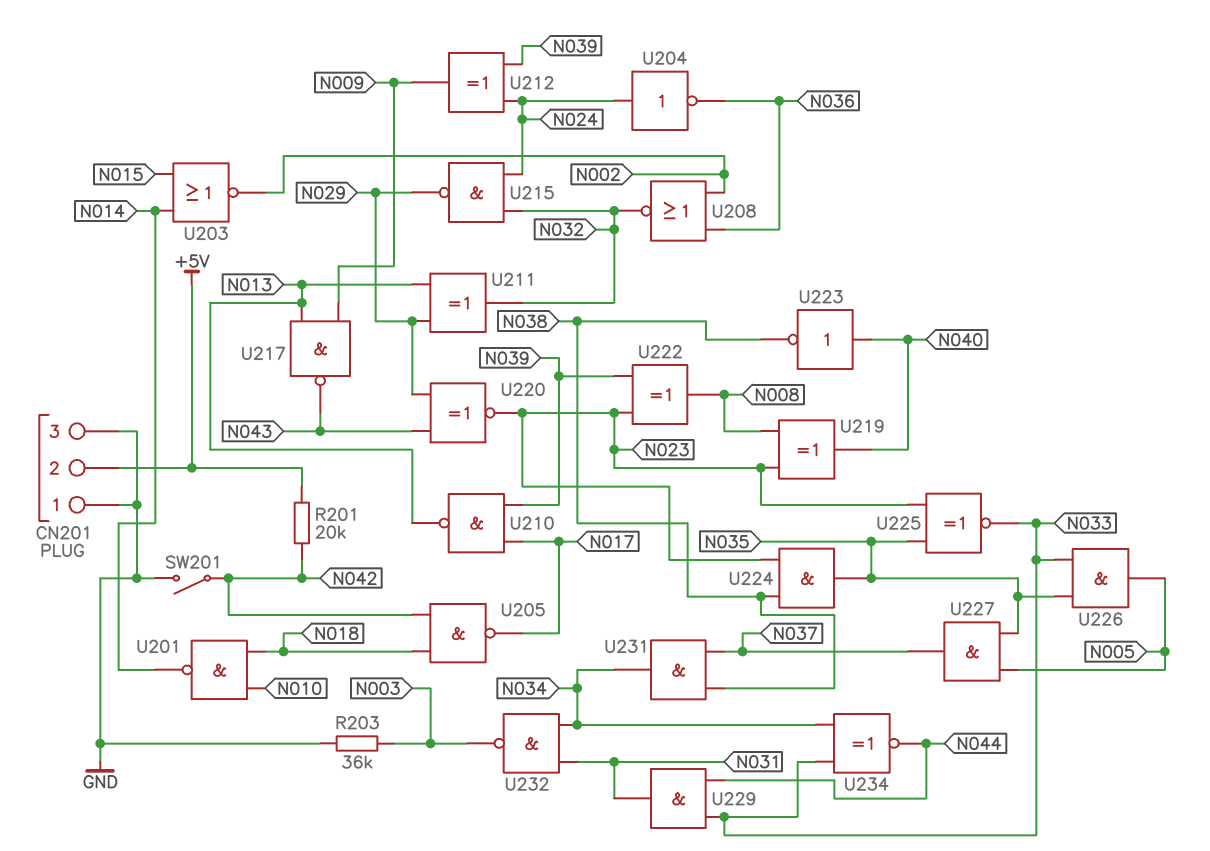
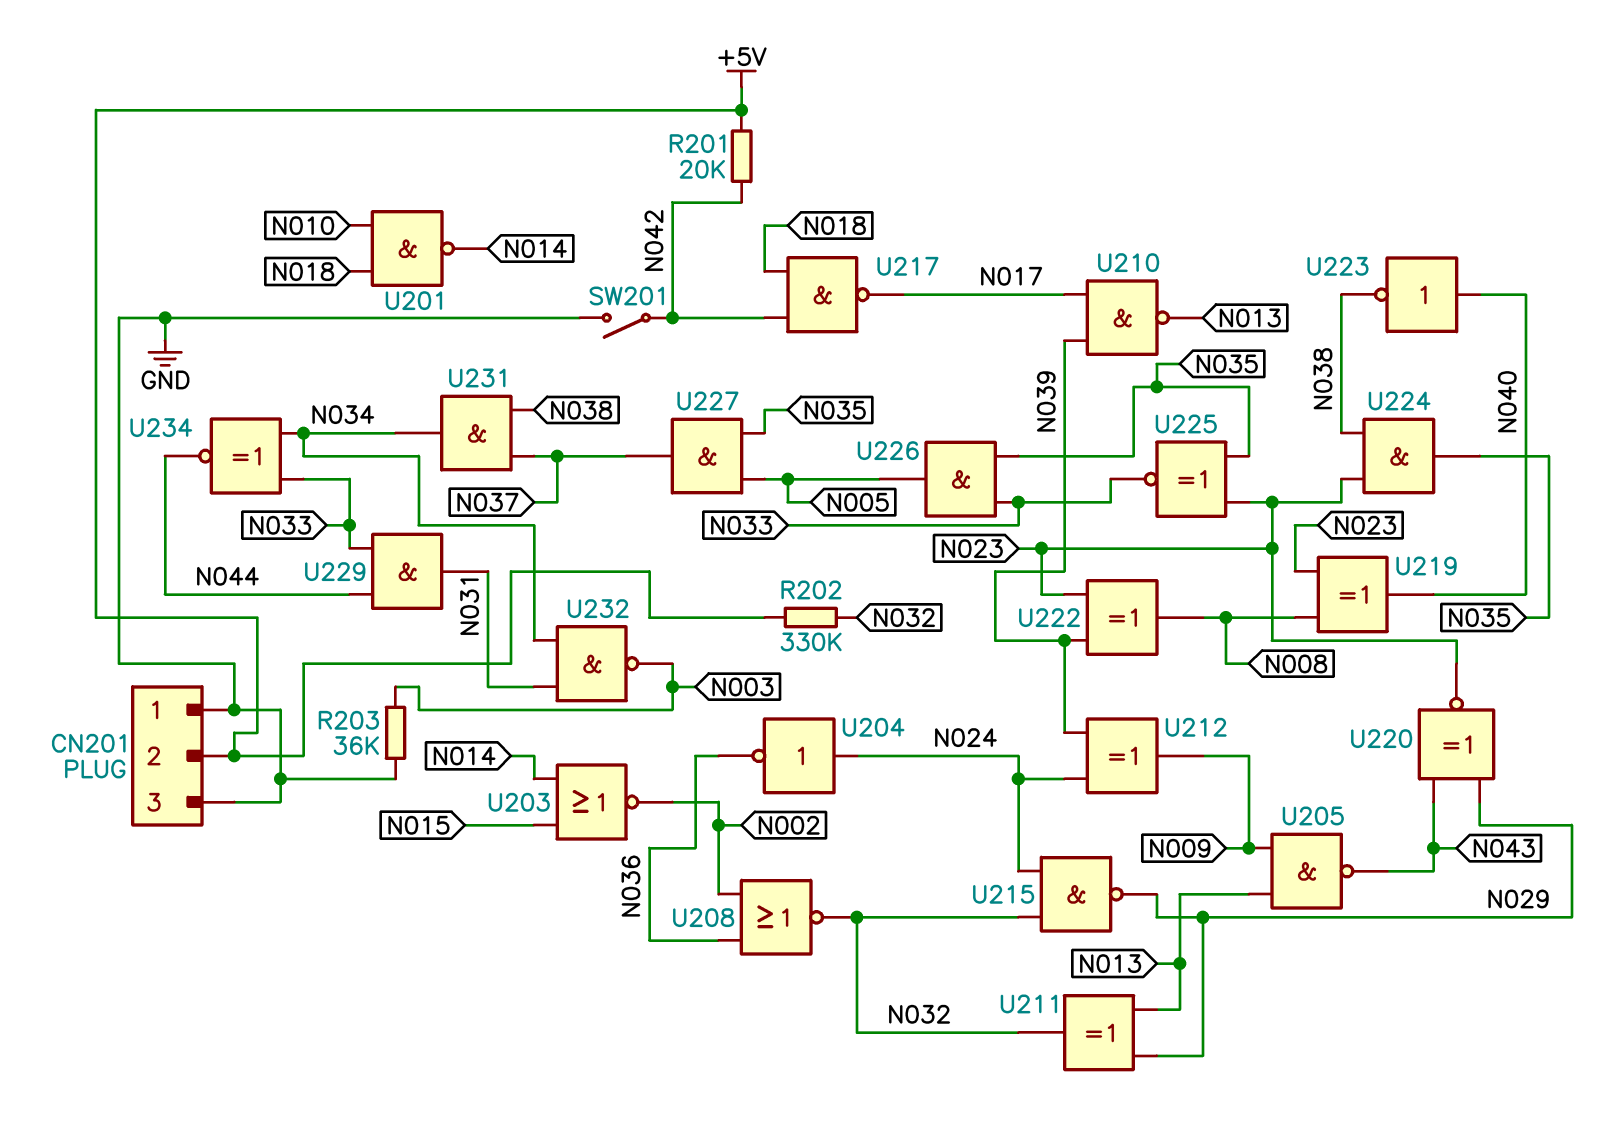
R202: none -> 330k (+5V, N032)
U205: NAND (in N018, in N042, out N017) -> NAND (in N009, in N013, out N043)
U217: NAND (in N009, in N013, out N043) -> NAND (in N018, in N042, out N017)

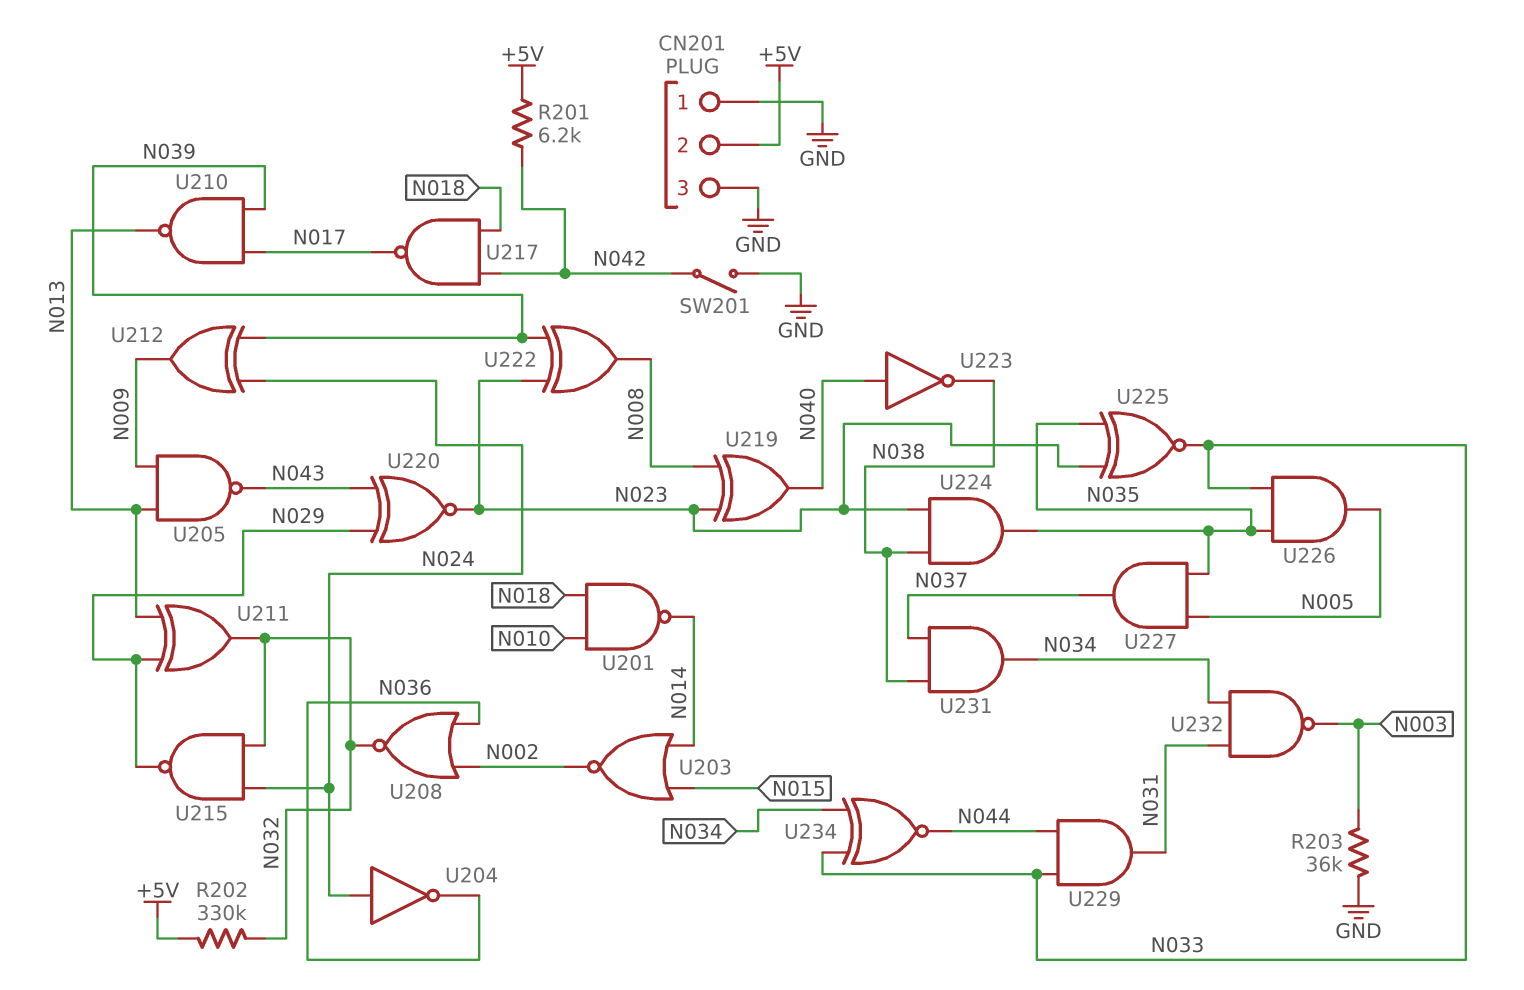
R201: 20k (+5V, N042) -> 6.2k (+5V, N042)

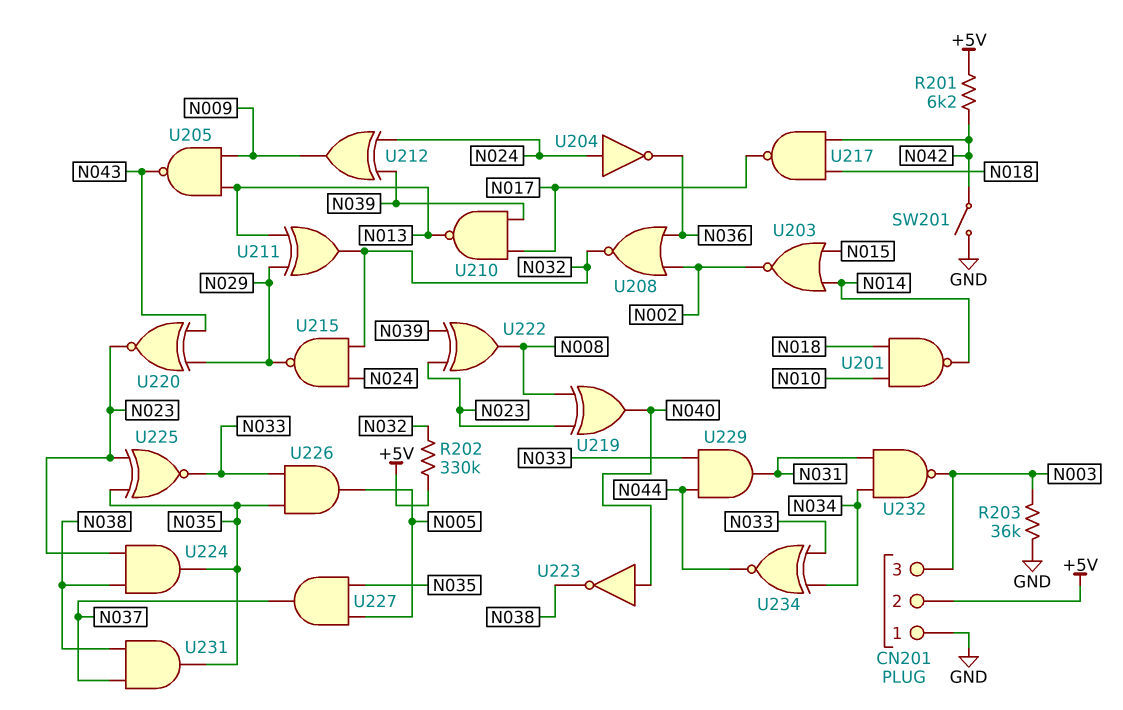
CN201 pin 3: GND -> N003
U231: AND (in N037, in N038, out N034) -> AND (in N037, in N038, out N035)

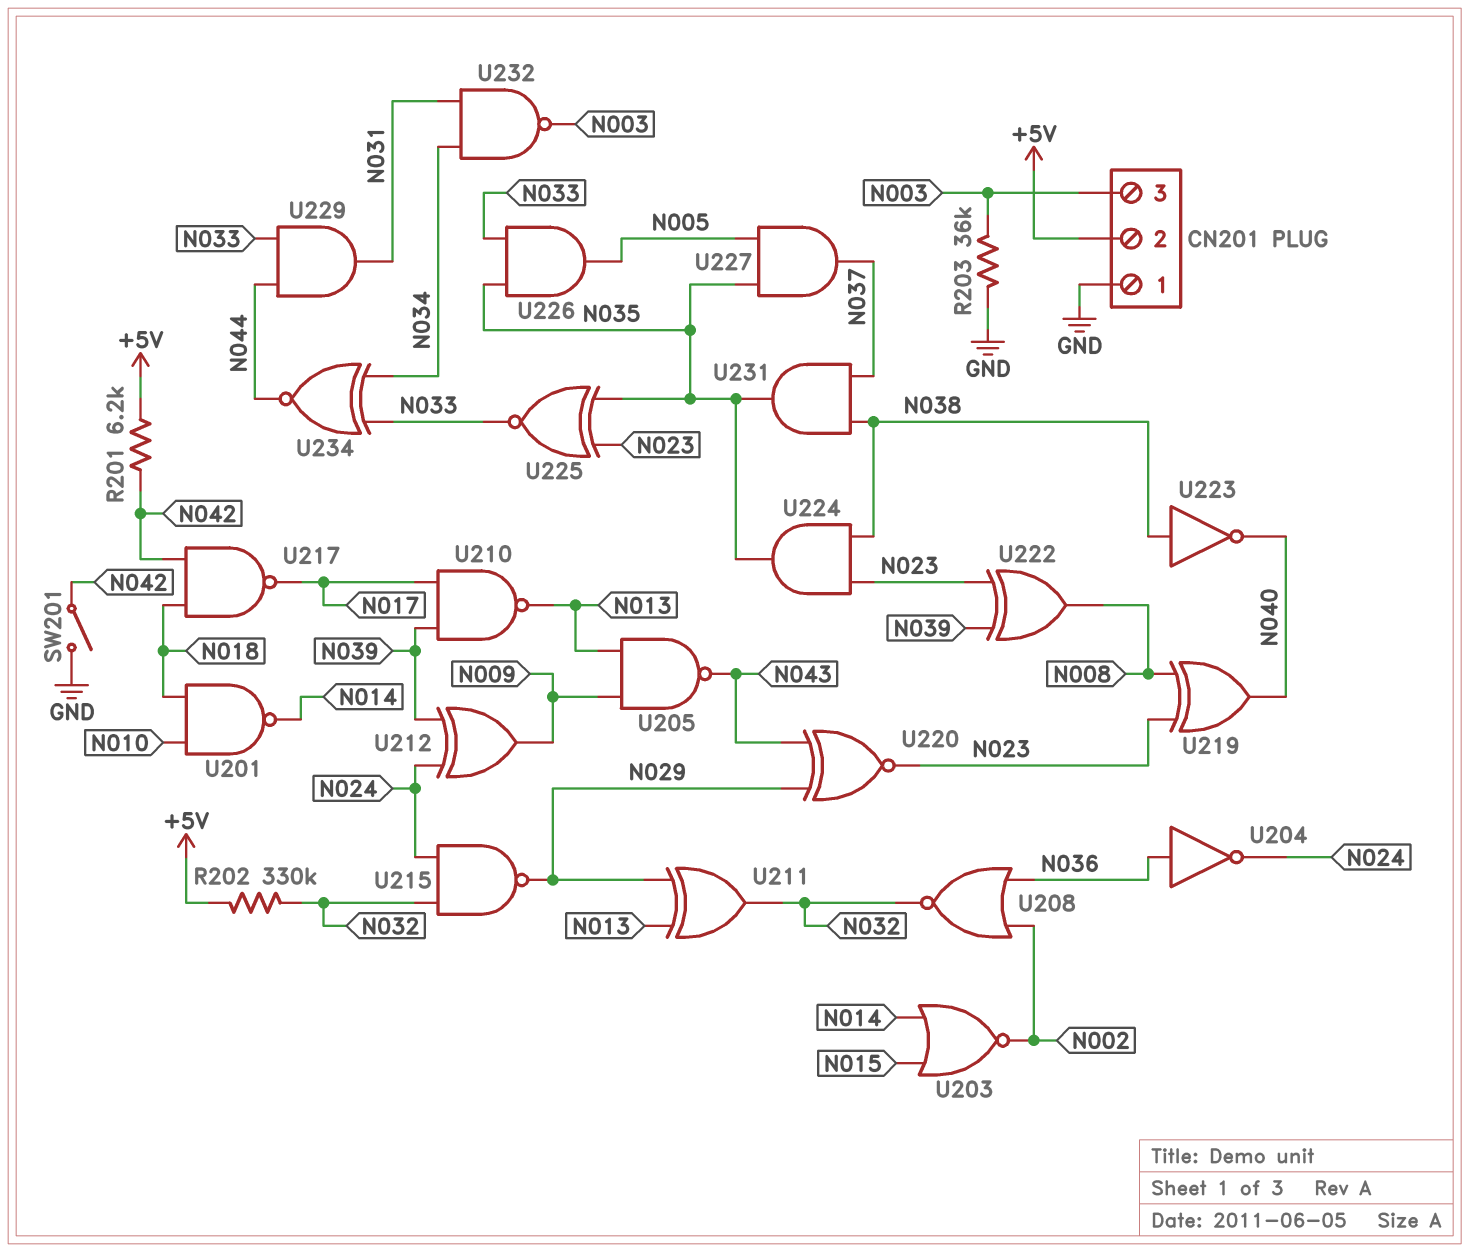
U204: NOT (in N024, out N036) -> NOT (in N036, out N024)
U223: NOT (in N040, out N038) -> NOT (in N038, out N040)

